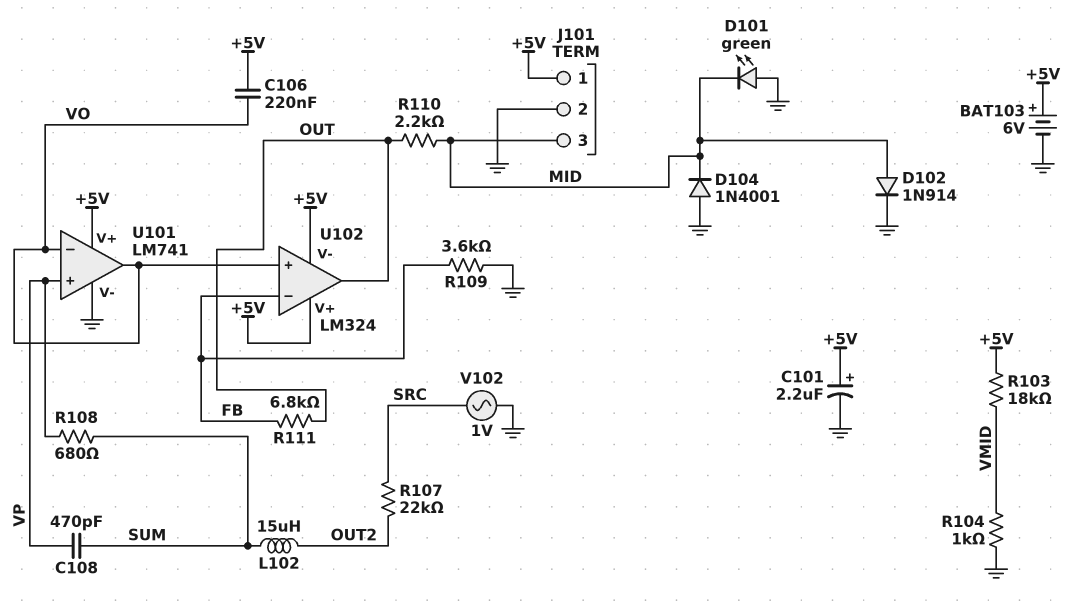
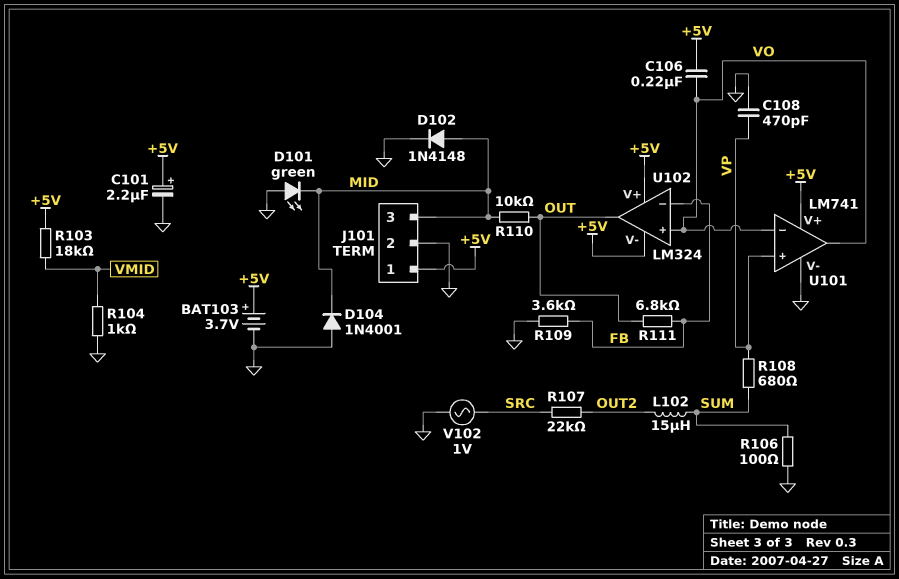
BAT103: 6V (plus +5V, minus GND) -> 3.7V (plus +5V, minus GND)
C108: 470pF (SUM, VP) -> 470pF (GND, VP)
D102: diode 1N914 (A MID, K GND) -> diode 1N4148 (A MID, K GND)
R106: none -> 100 (GND, SUM)
R110: 2.2k (MID, OUT) -> 10k (MID, OUT)

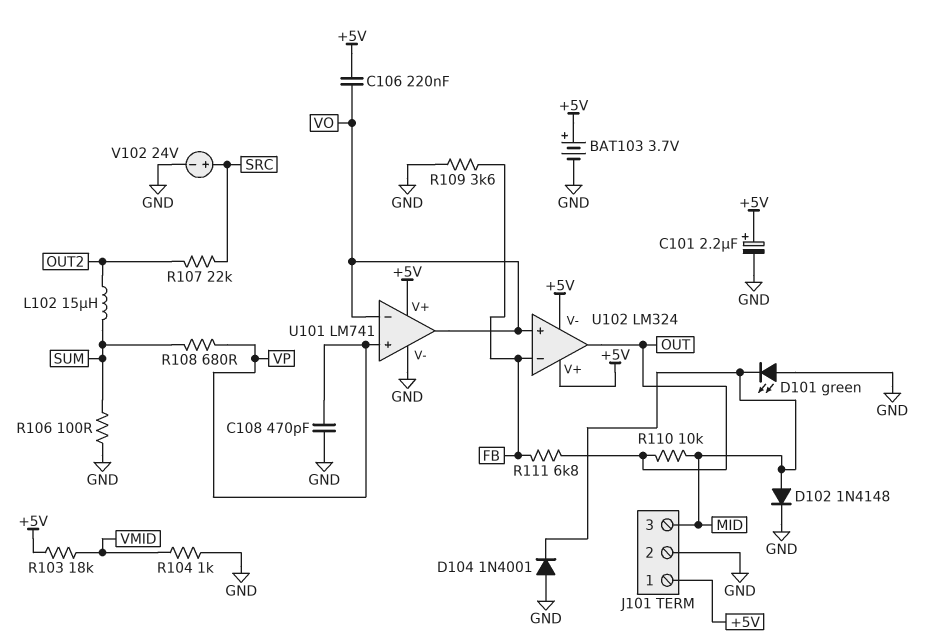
V102: AC 1V (GND, SRC) -> 24V (plus SRC, minus GND)

